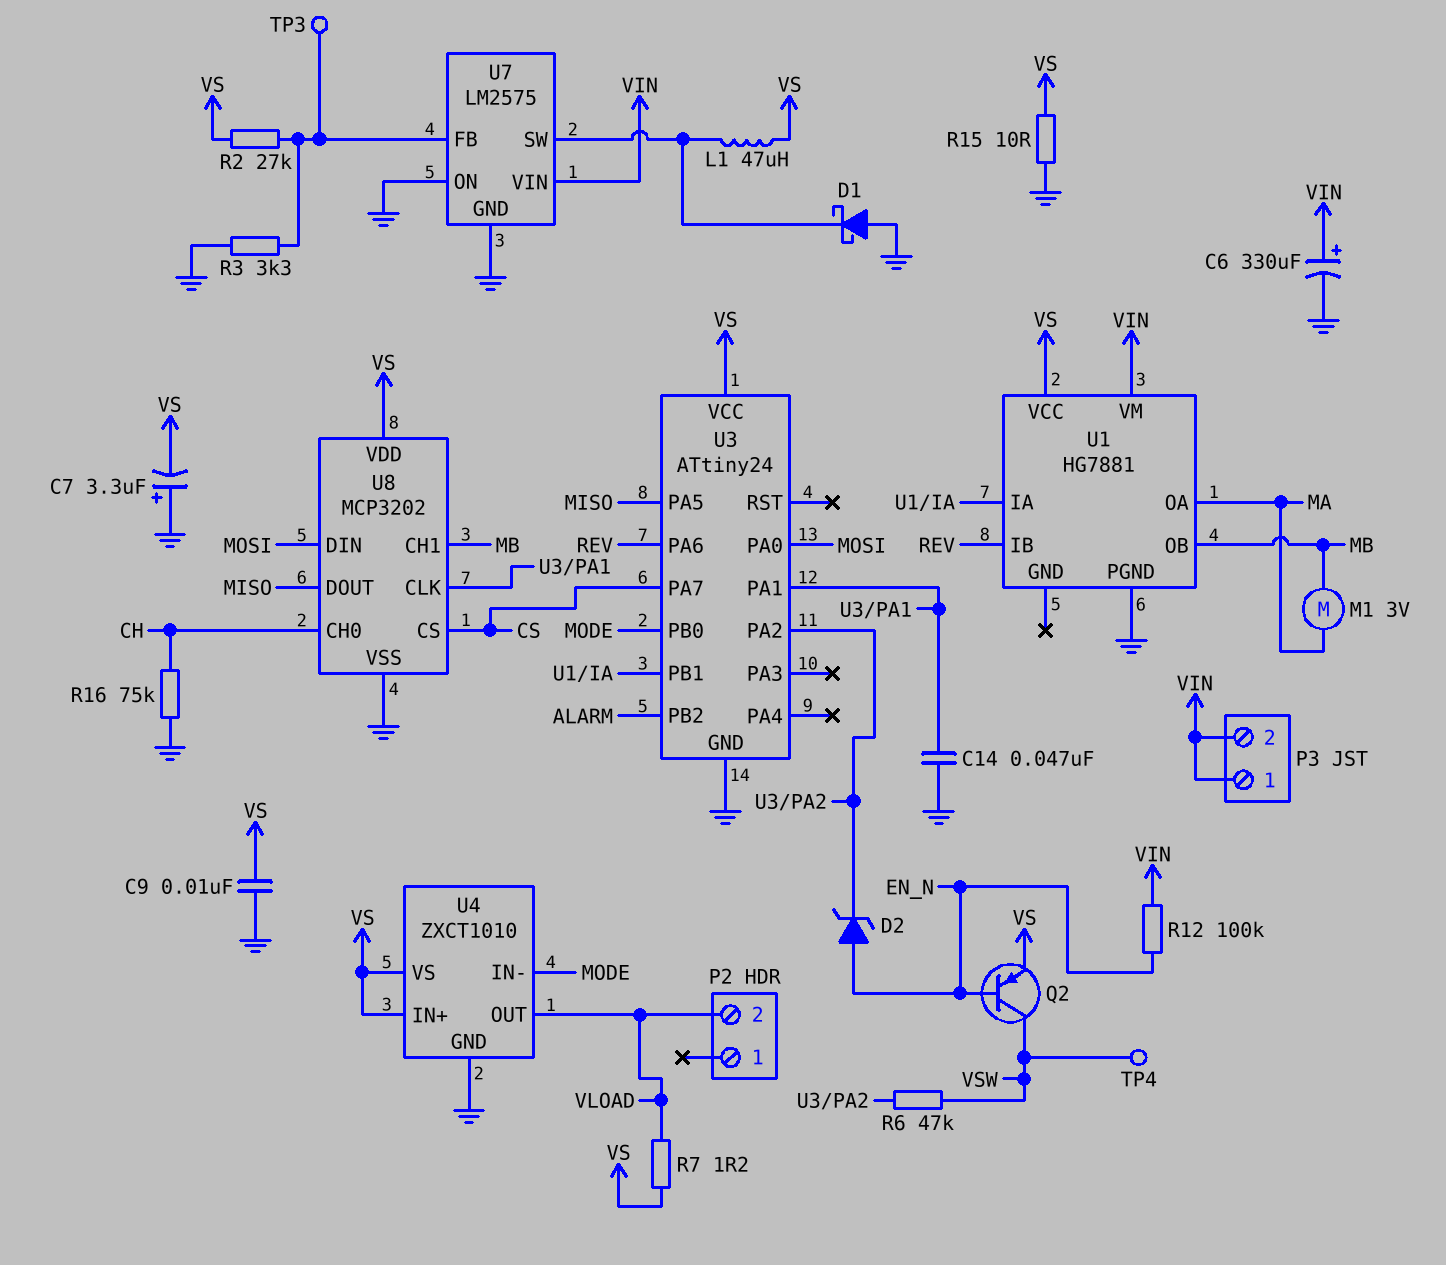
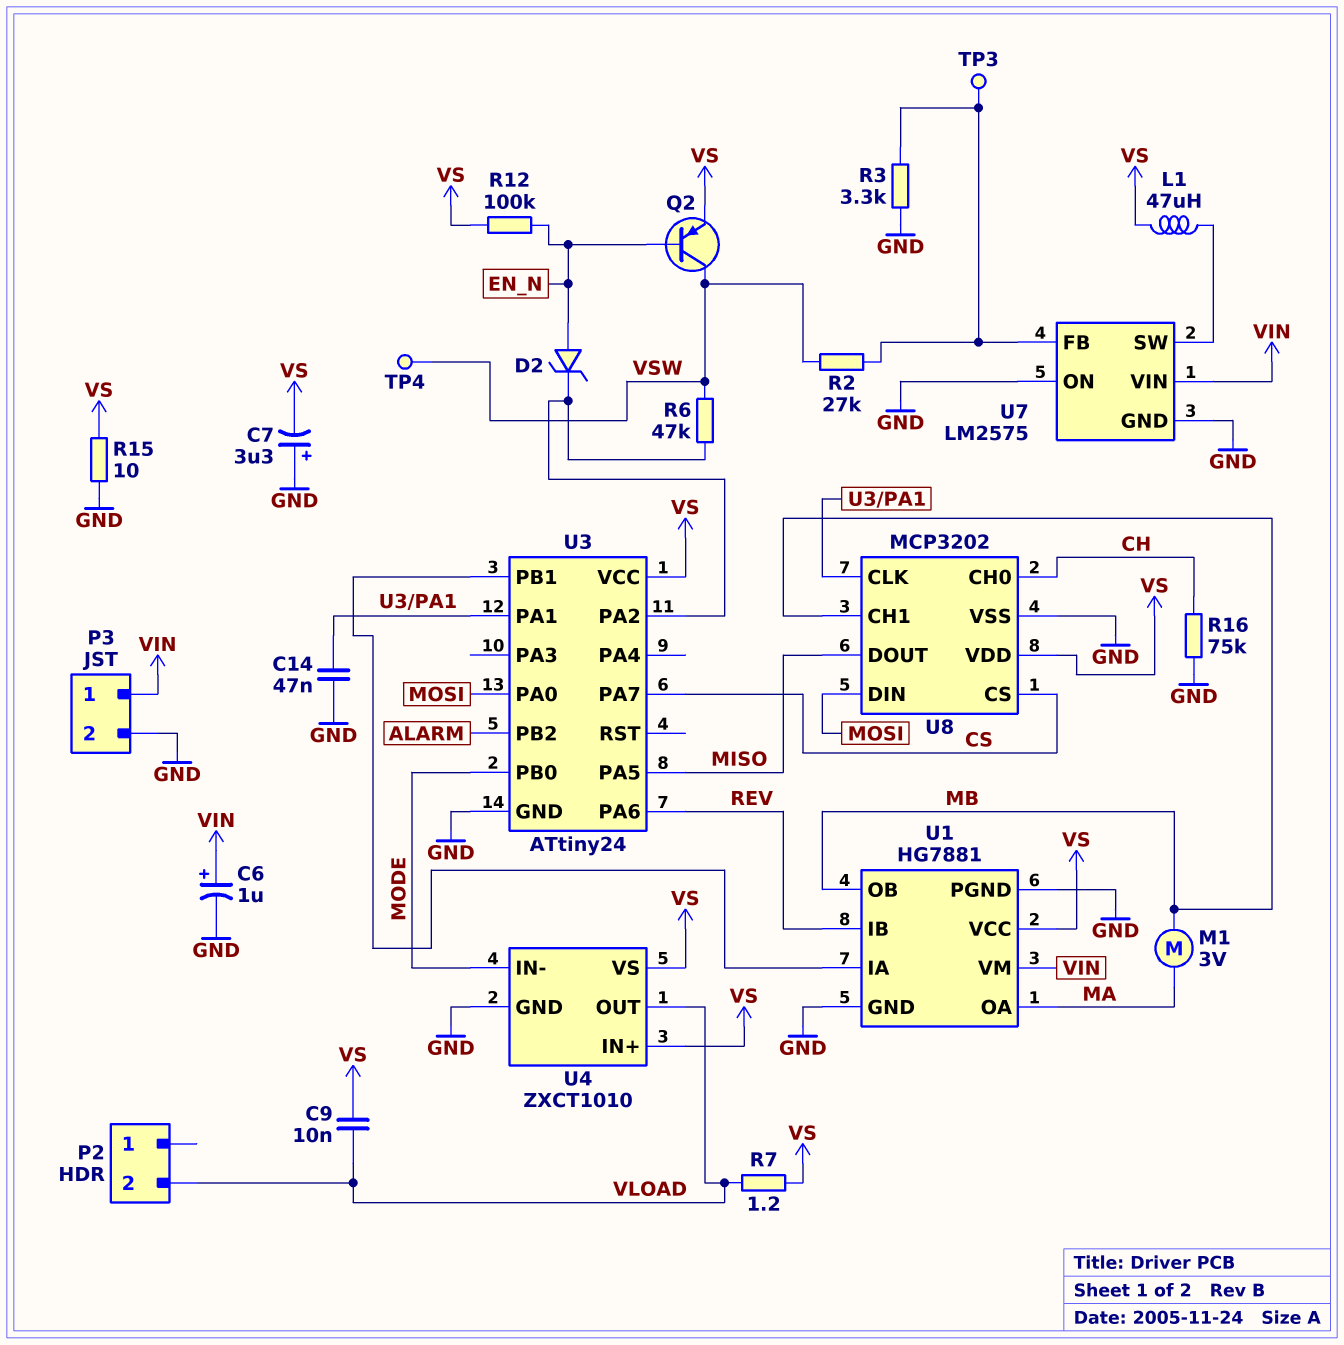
C6: 330uF (plus VIN, minus GND) -> 1uF (plus VIN, minus GND)
C9: 10nF (GND, VS) -> 10nF (VLOAD, VS)
D1: schottky (A GND, K U7/SW) -> none
P3 pin 2: VIN -> GND
R2: 27k (U7/FB, VS) -> 27k (U7/FB, VSW)
R12: 100k (EN_N, VIN) -> 100k (EN_N, VS)
U1 pin GND: none -> GND

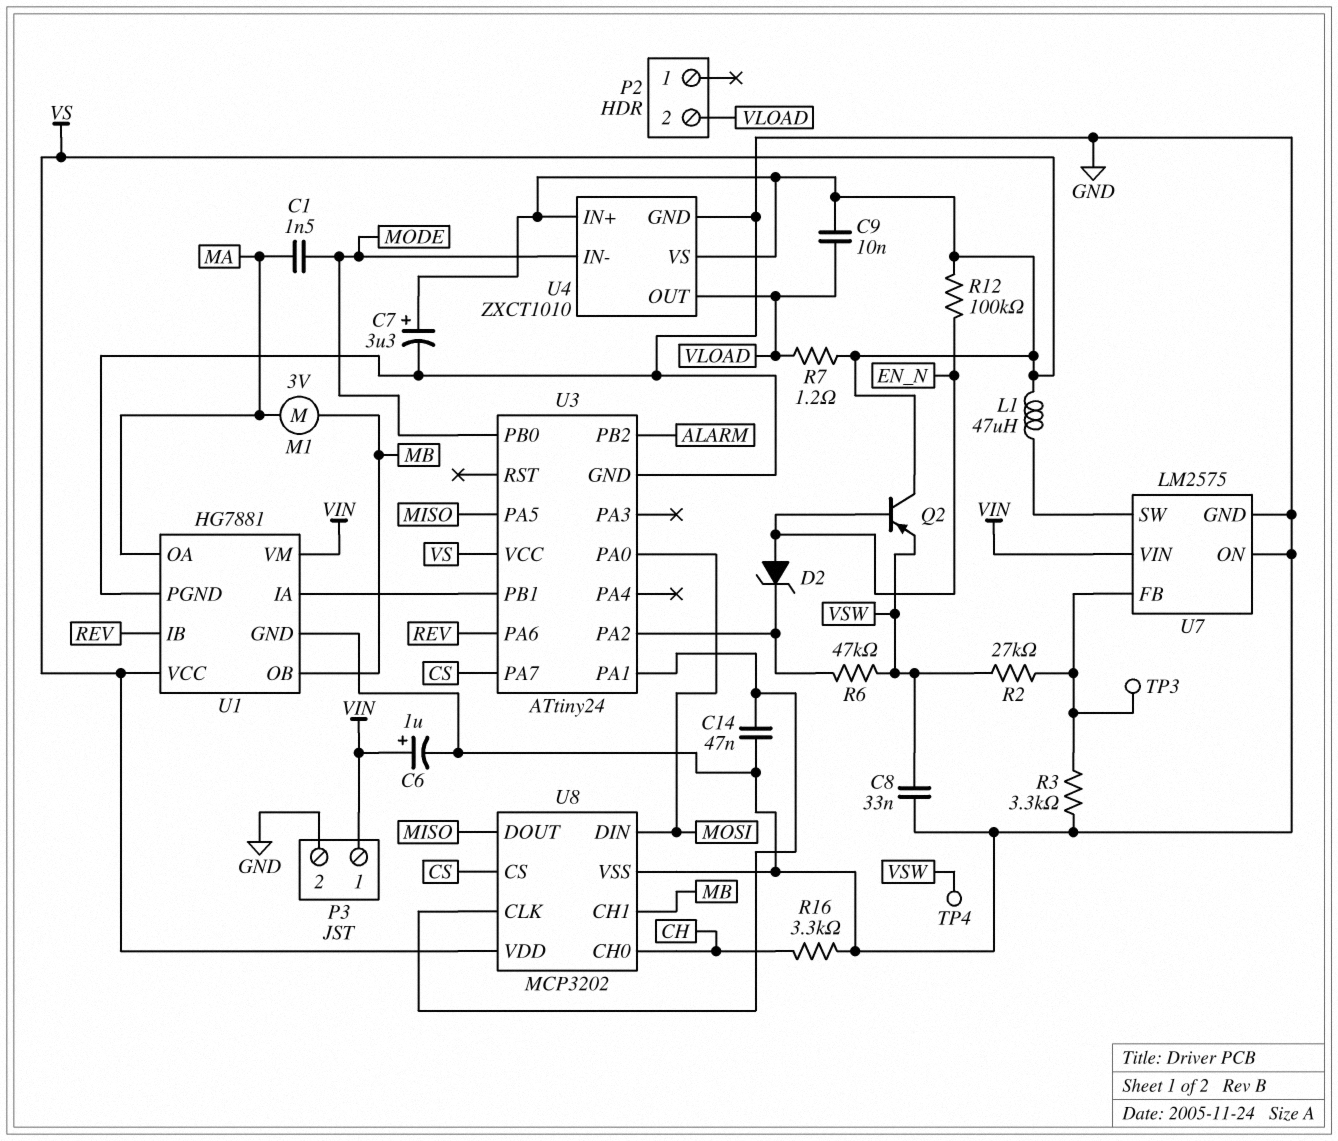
C1: none -> 1.5nF (MA, MODE)
C7: 3.3uF (plus GND, minus VS) -> 3.3uF (plus VS, minus GND)
C8: none -> 33nF (GND, VSW)
Q2: PNP (B EN_N, C VSW, E VS) -> PNP (B EN_N, C VS, E VSW)
R15: 10 (GND, VS) -> none
R16: 75k (CH, GND) -> 3.3k (CH, GND)

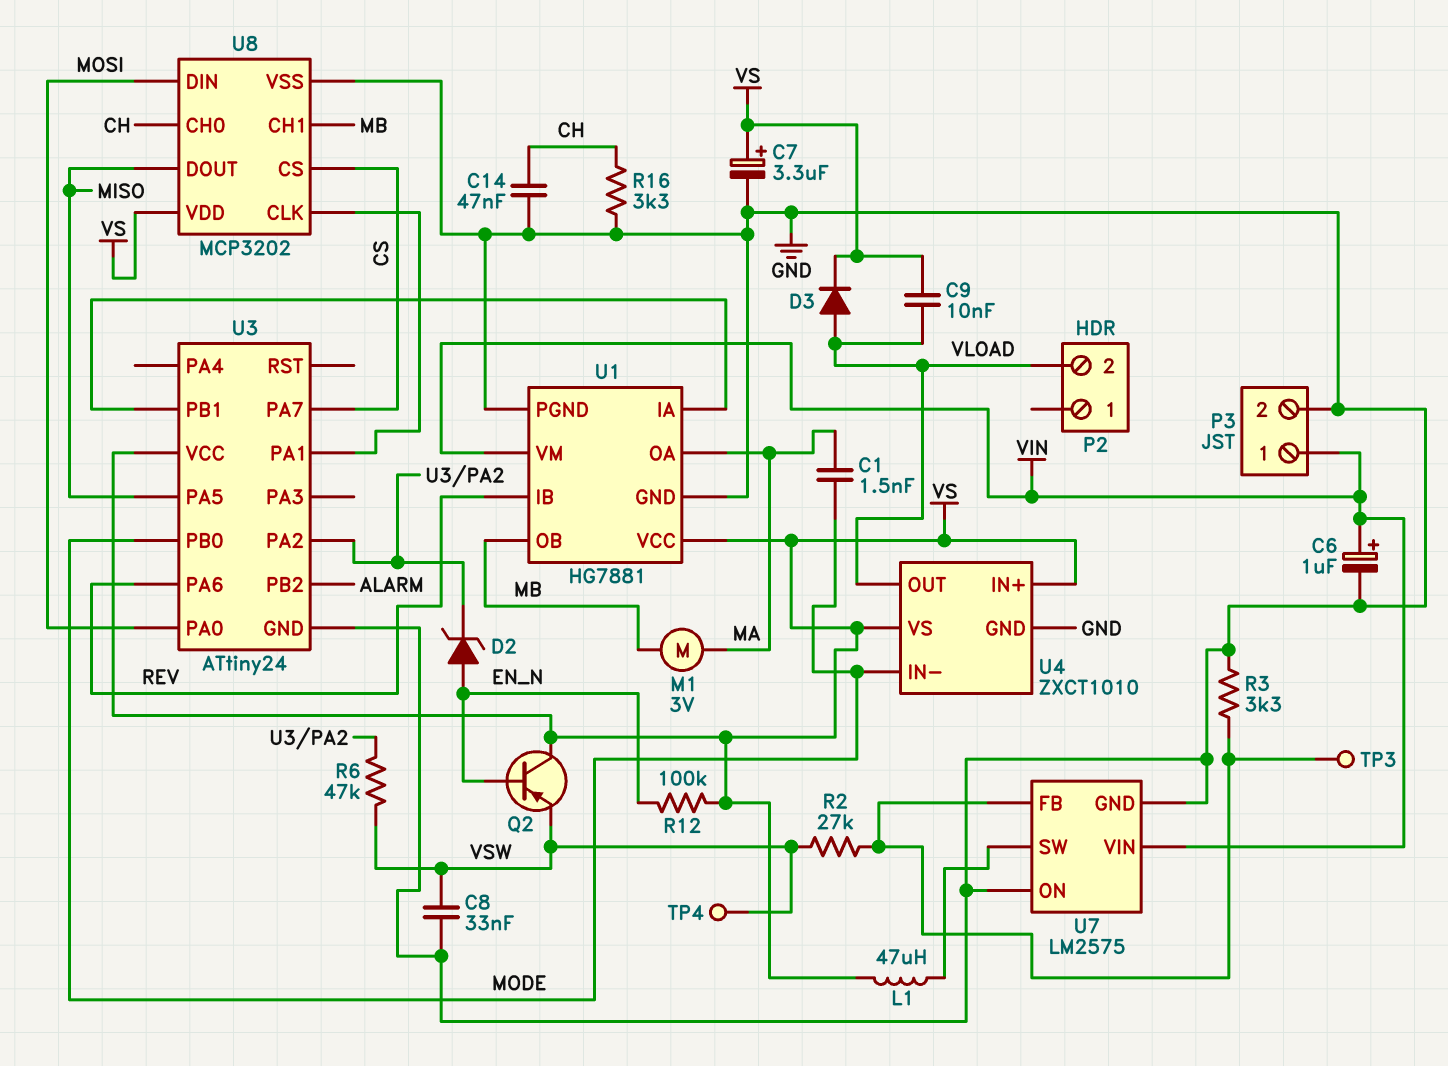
C14: 47nF (GND, U3/PA1) -> 47nF (CH, GND)
D3: none -> diode (A VLOAD, K VS)
R7: 1.2 (VLOAD, VS) -> none

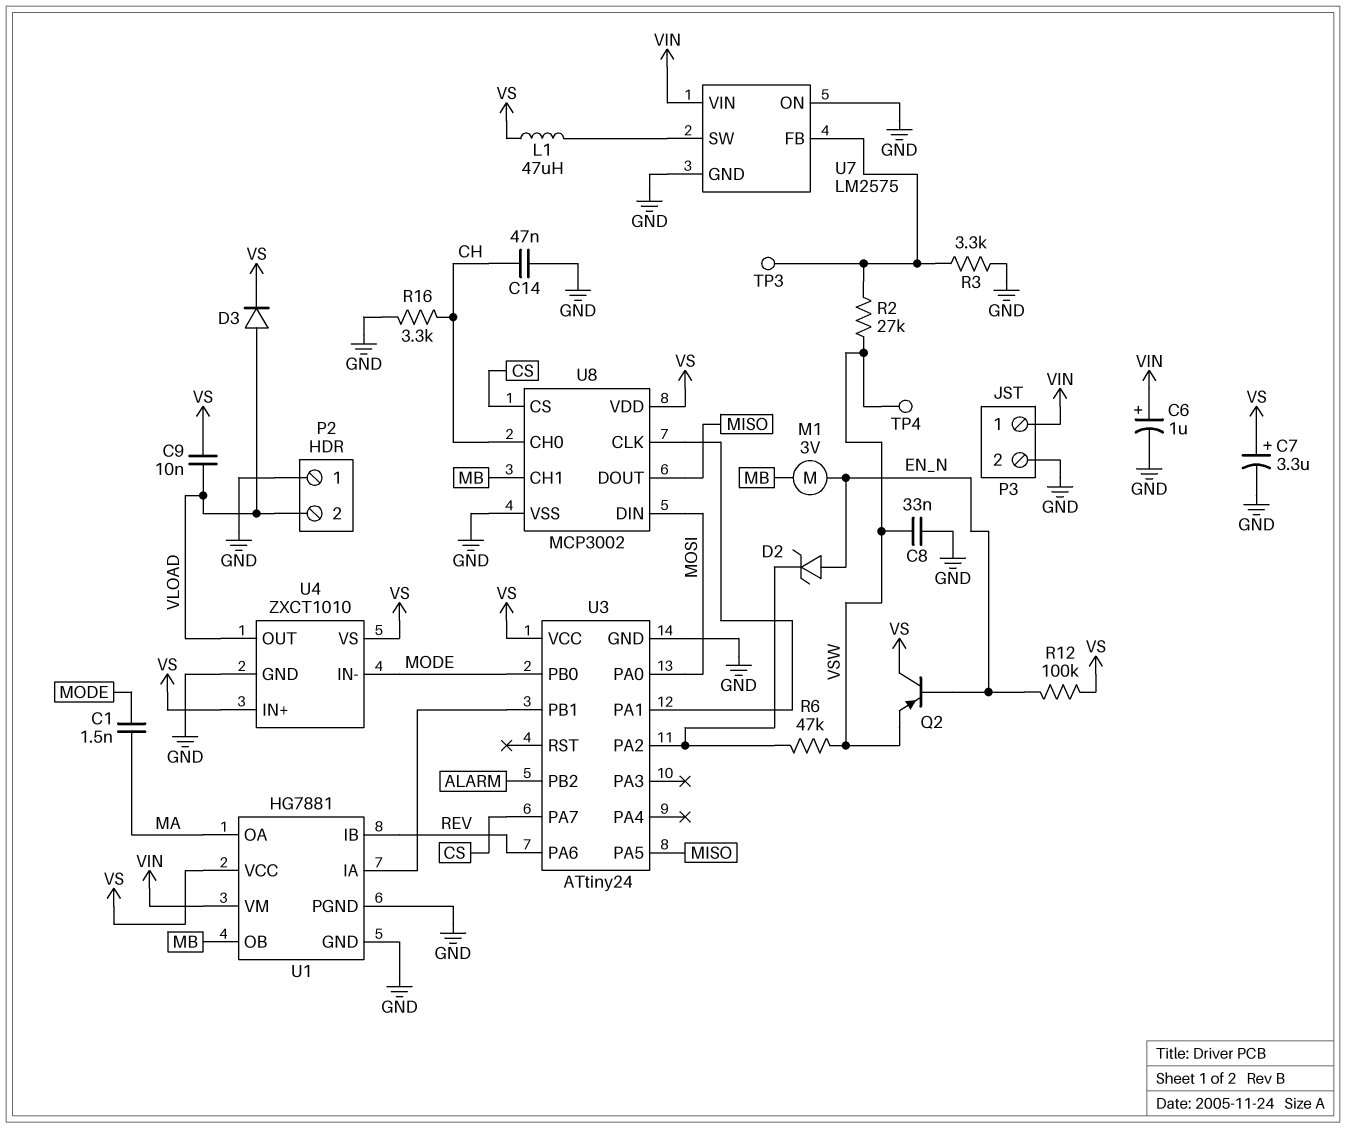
M1: motor 3V (MA, MB) -> motor 3V (EN_N, MB)
P2 pin 1: none -> GND
U8: MCP3202 -> MCP3002

